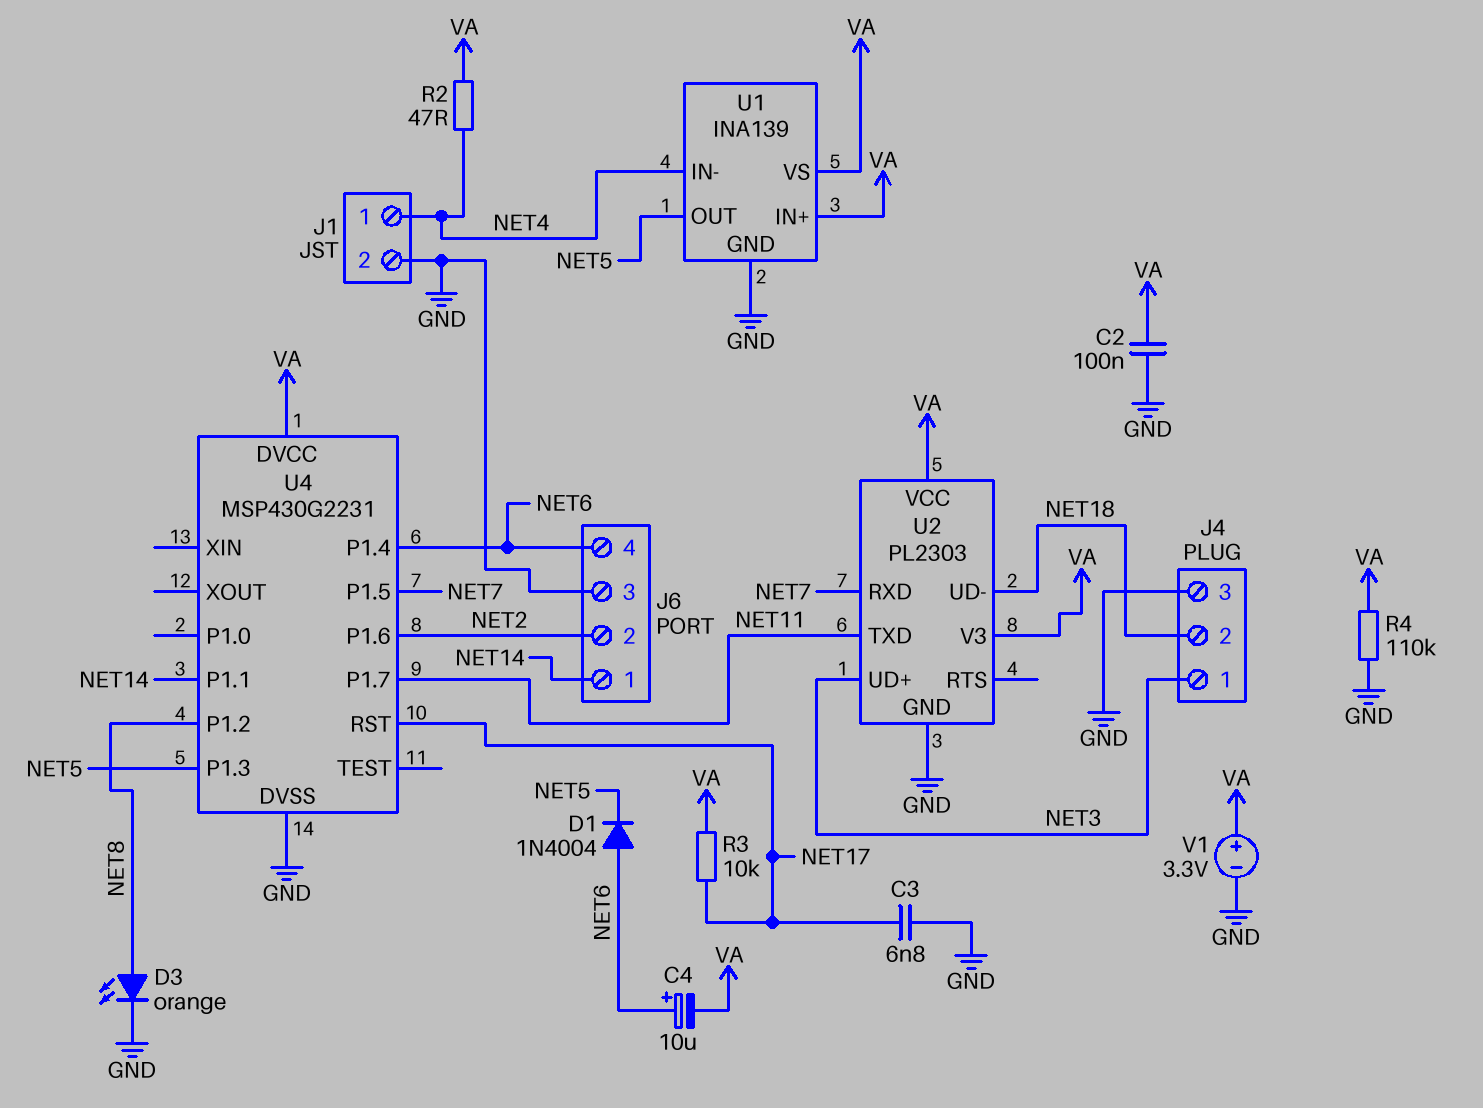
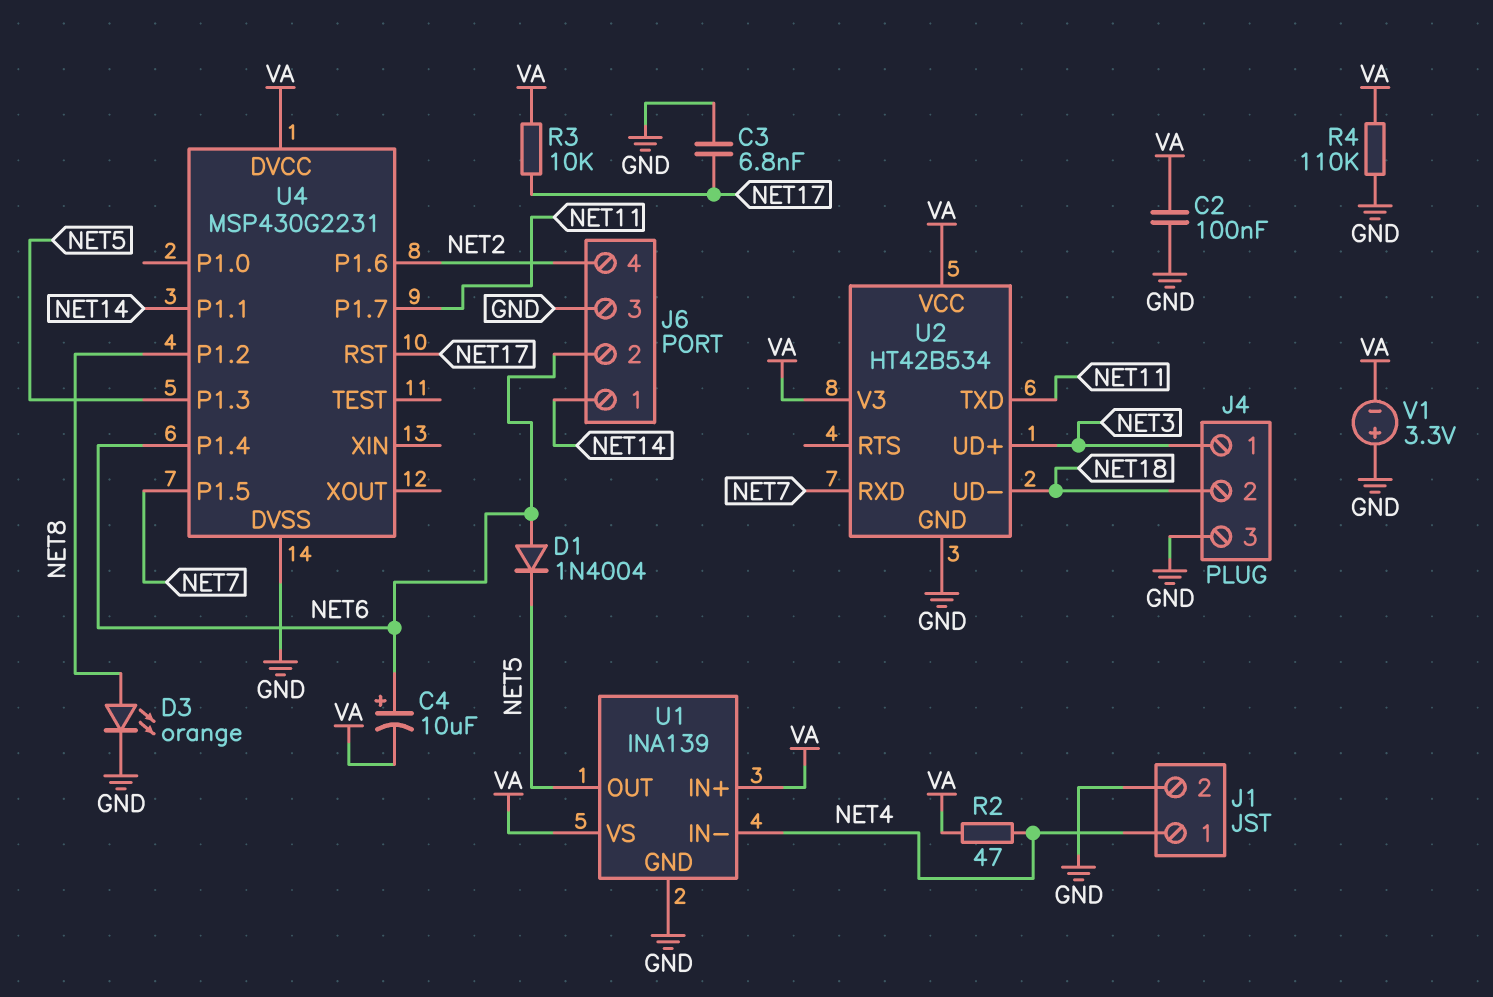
J6 pin 2: NET2 -> NET6
J6 pin 4: NET6 -> NET2
U2: PL2303 -> HT42B534
V1: 3.3V (plus VA, minus GND) -> 3.3V (plus GND, minus VA)

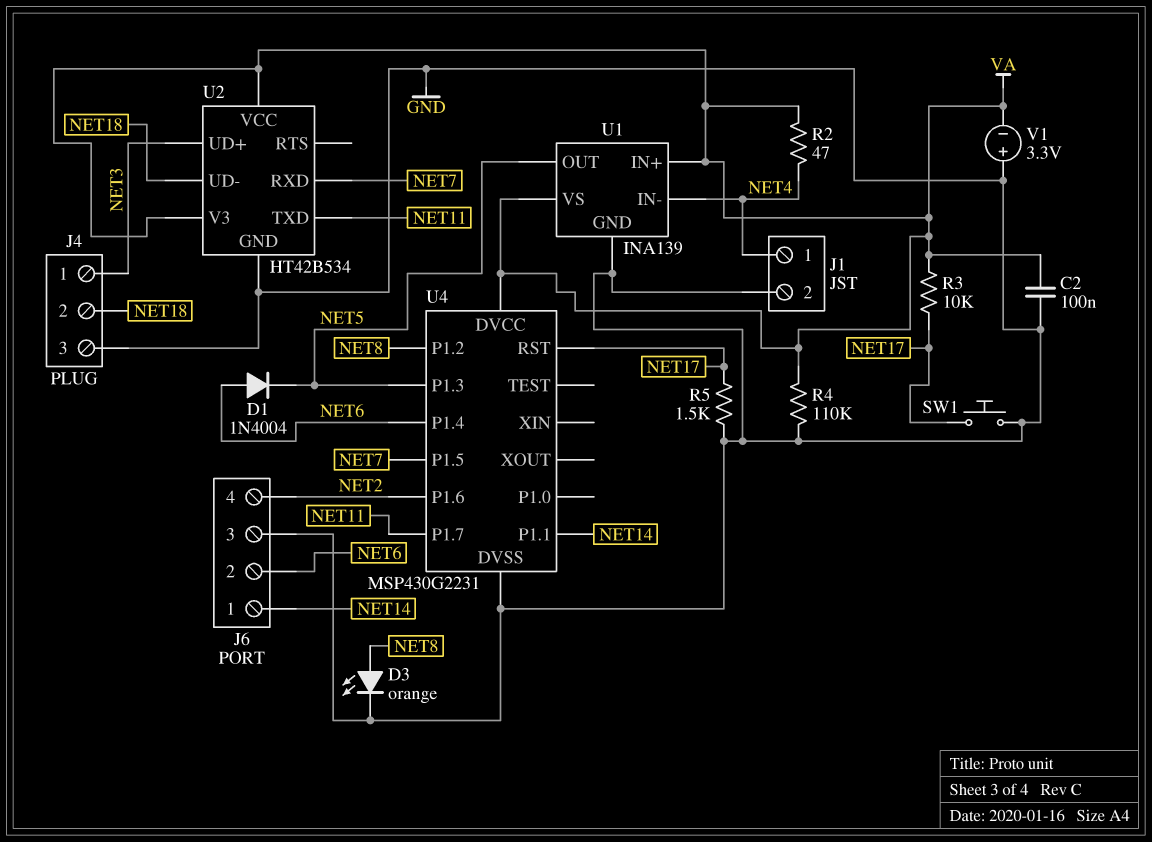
C3: 6.8nF (GND, NET17) -> none
C4: 10uF (plus NET6, minus VA) -> none
R5: none -> 1.5k (GND, NET17)
SW1: none -> button (GND, NET17)

